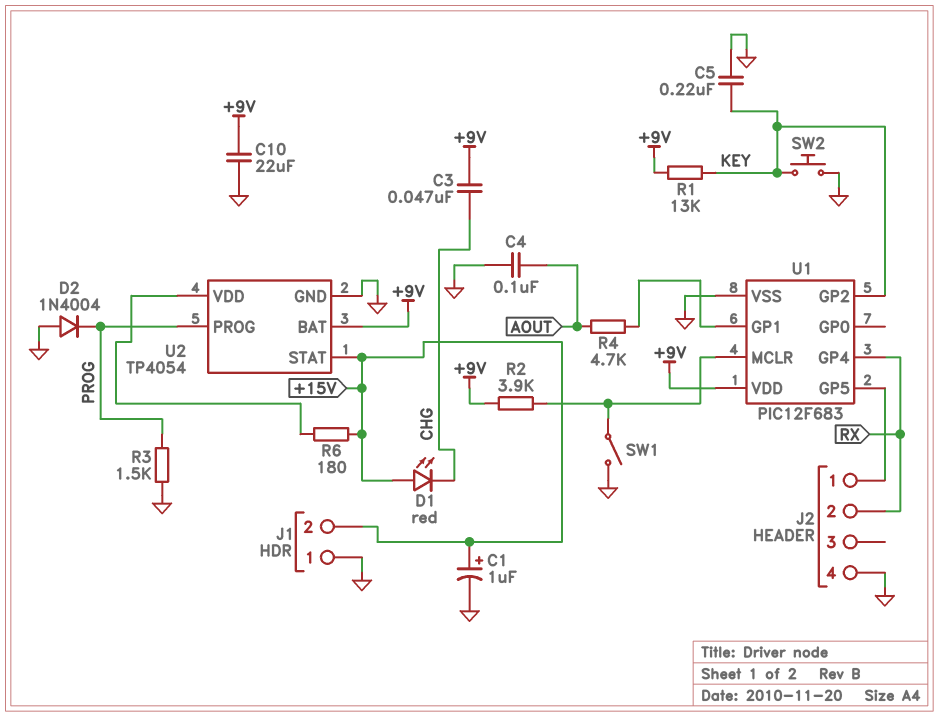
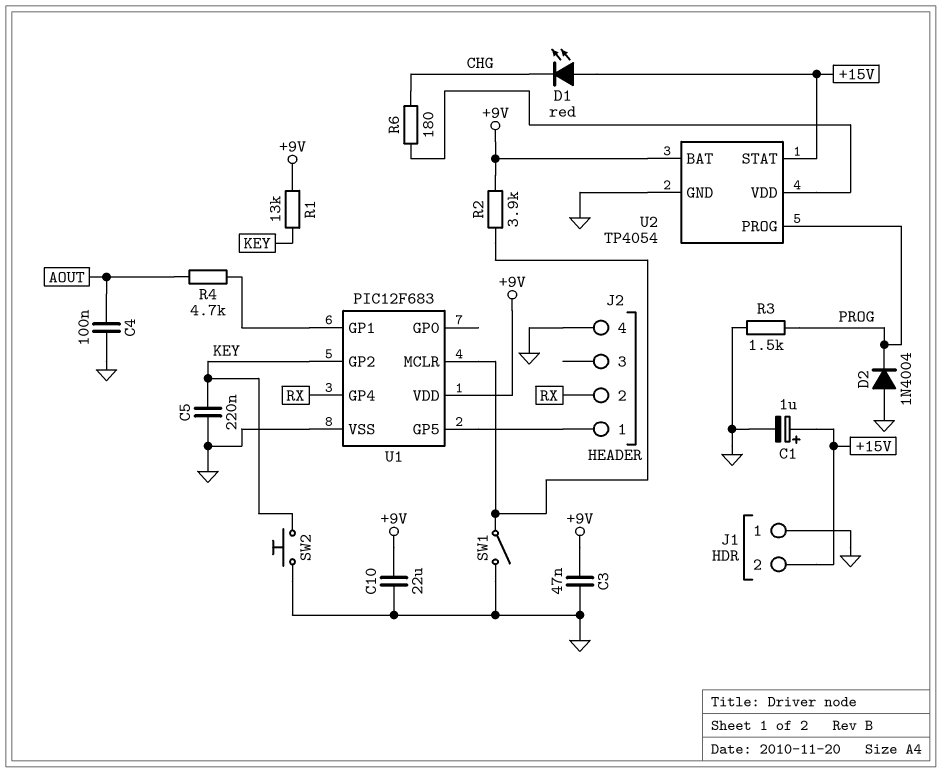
C3: 47nF (+9V, CHG) -> 47nF (+9V, GND)
R6: 180 (+15V, U2/VDD) -> 180 (CHG, U2/VDD)

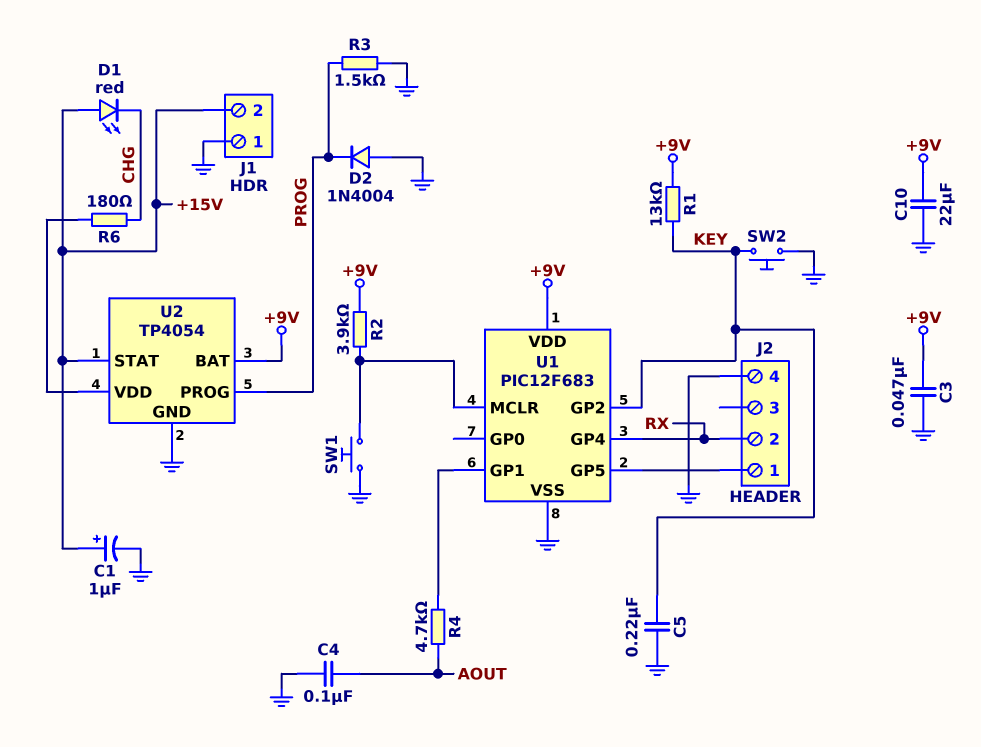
SW1: switch (GND, U1/MCLR) -> button (GND, U1/MCLR)

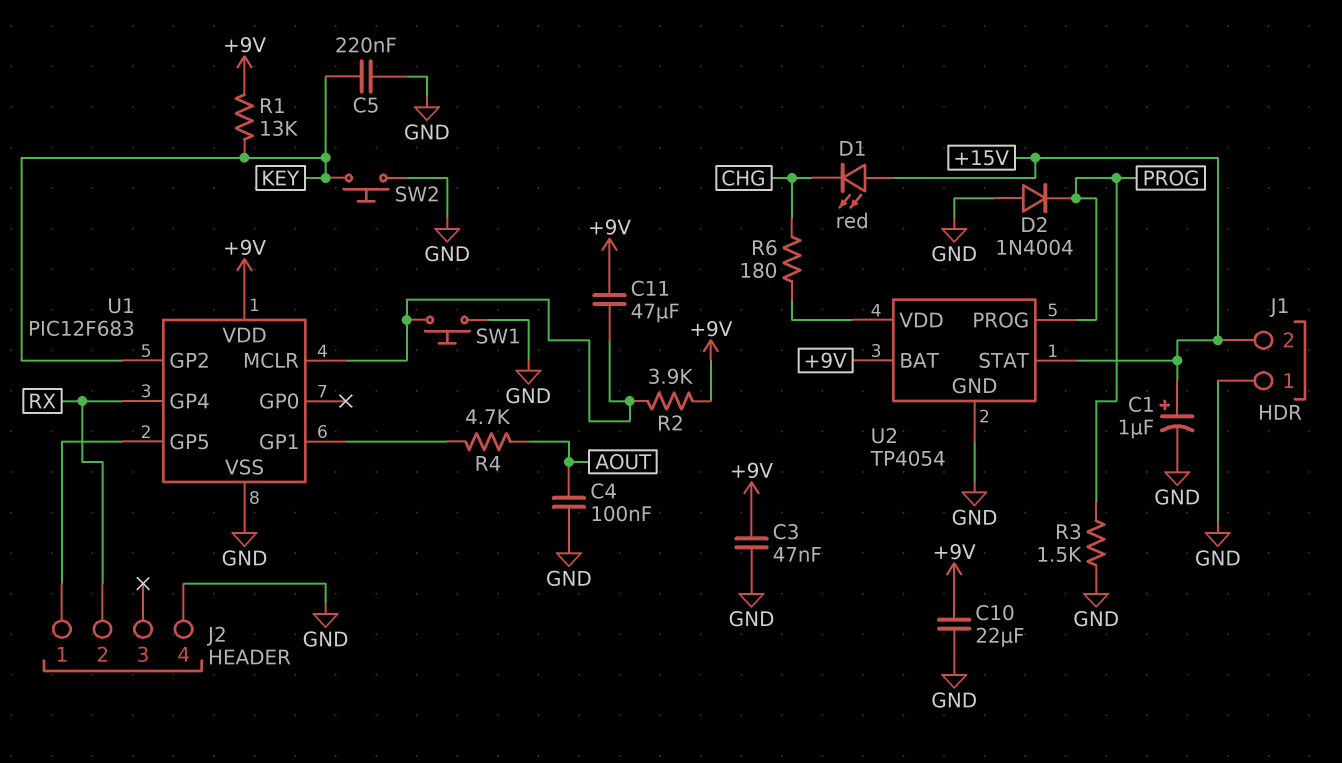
C11: none -> 47uF (+9V, U1/MCLR)

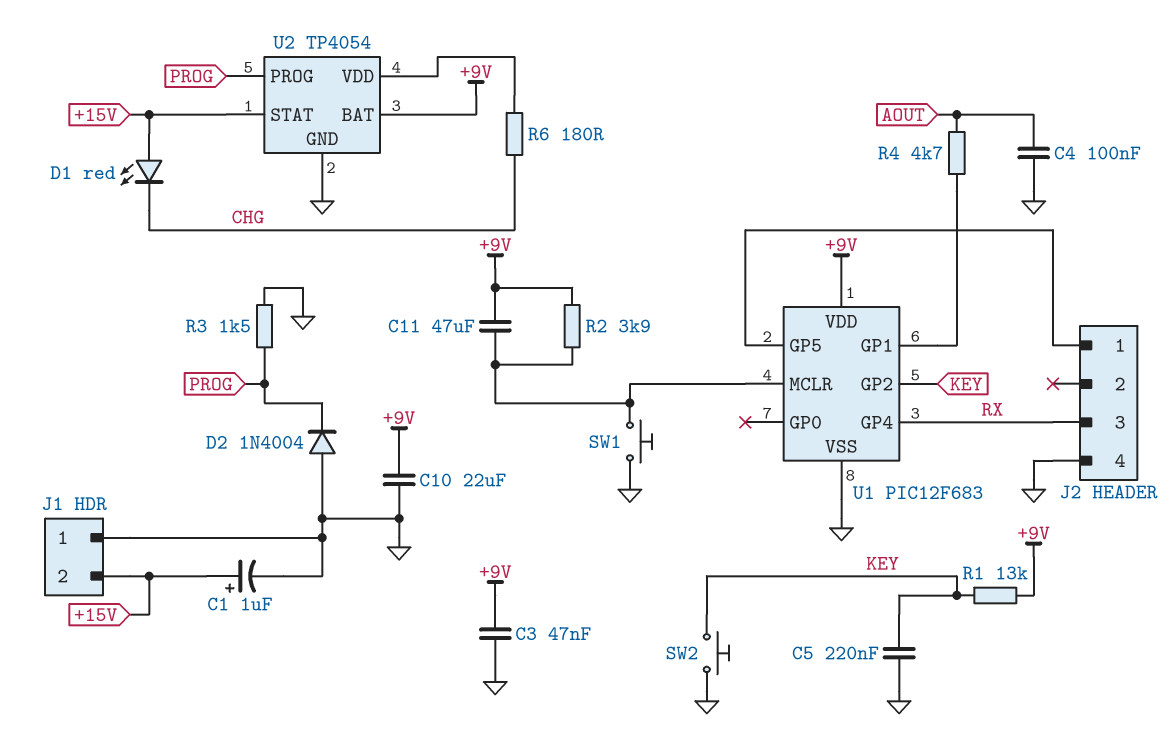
J2 pin 2: RX -> none
J2 pin 3: none -> RX

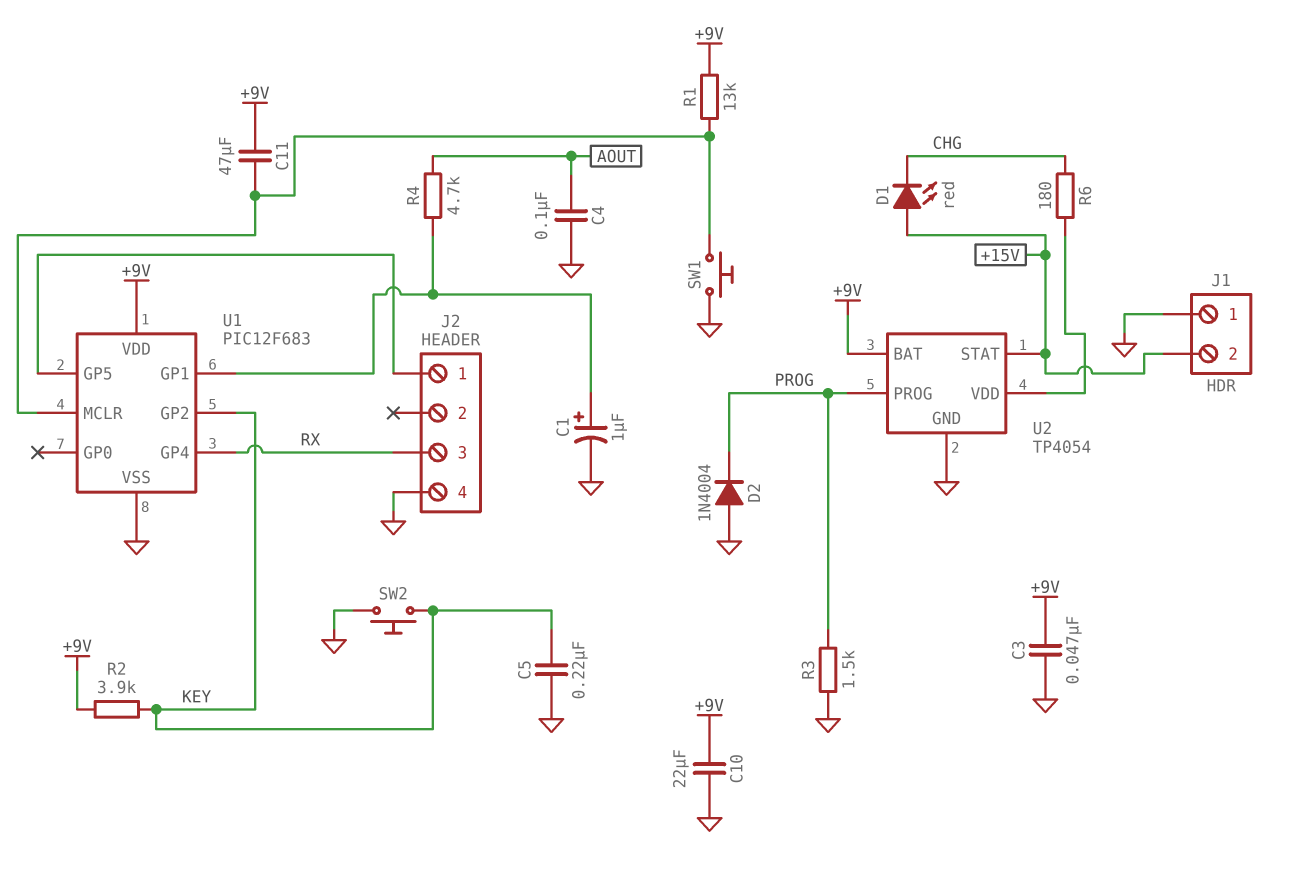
C1: 1uF (plus +15V, minus GND) -> 1uF (plus U1/GP1, minus GND)
R1: 13k (+9V, KEY) -> 13k (+9V, U1/MCLR)
R2: 3.9k (+9V, U1/MCLR) -> 3.9k (+9V, KEY)

